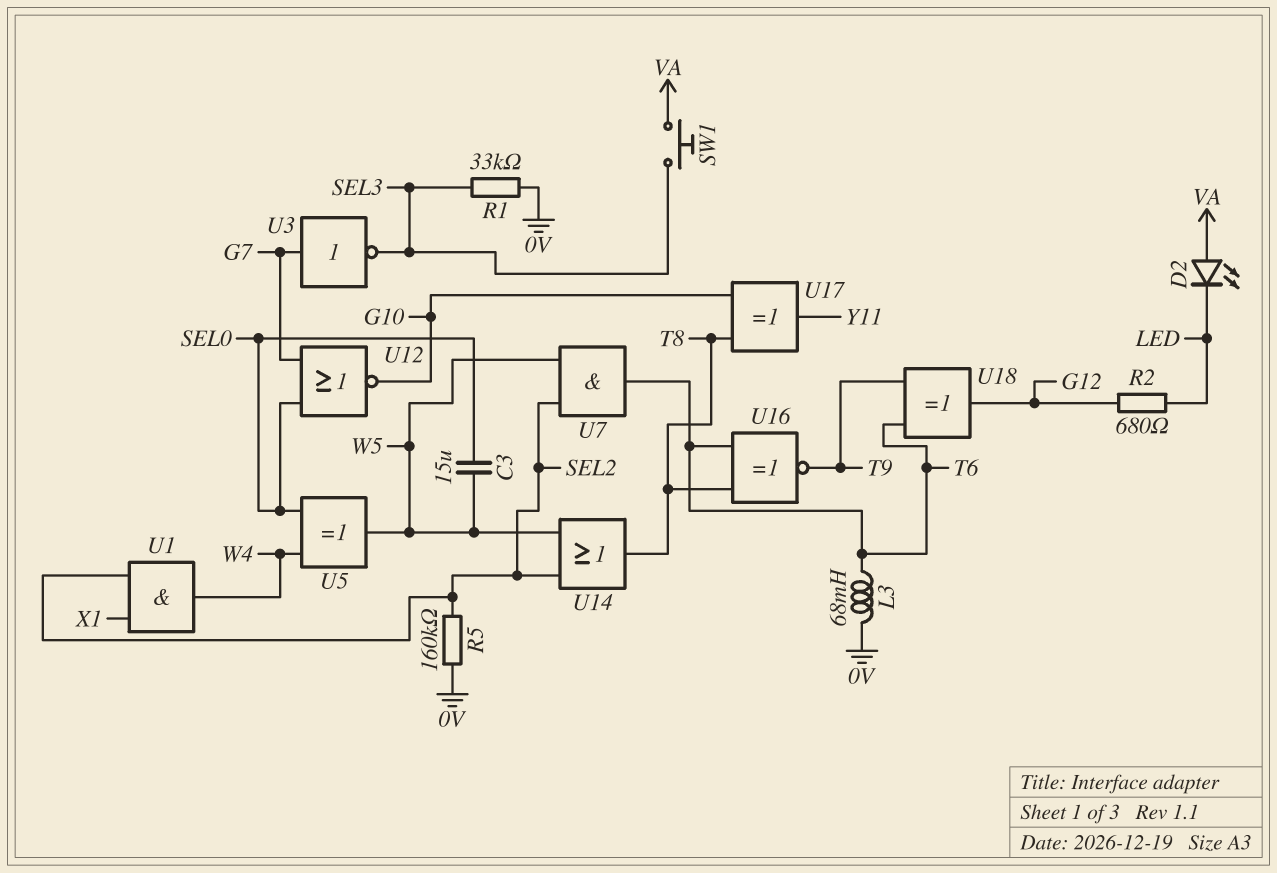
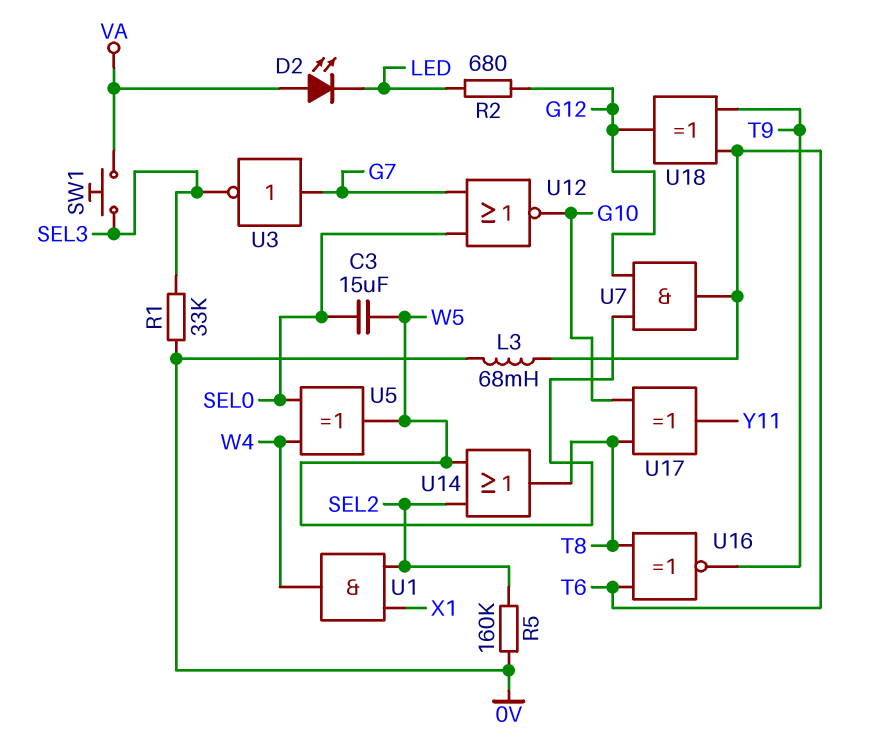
U7: AND (in SEL2, in W5, out T6) -> AND (in G12, in W5, out T6)

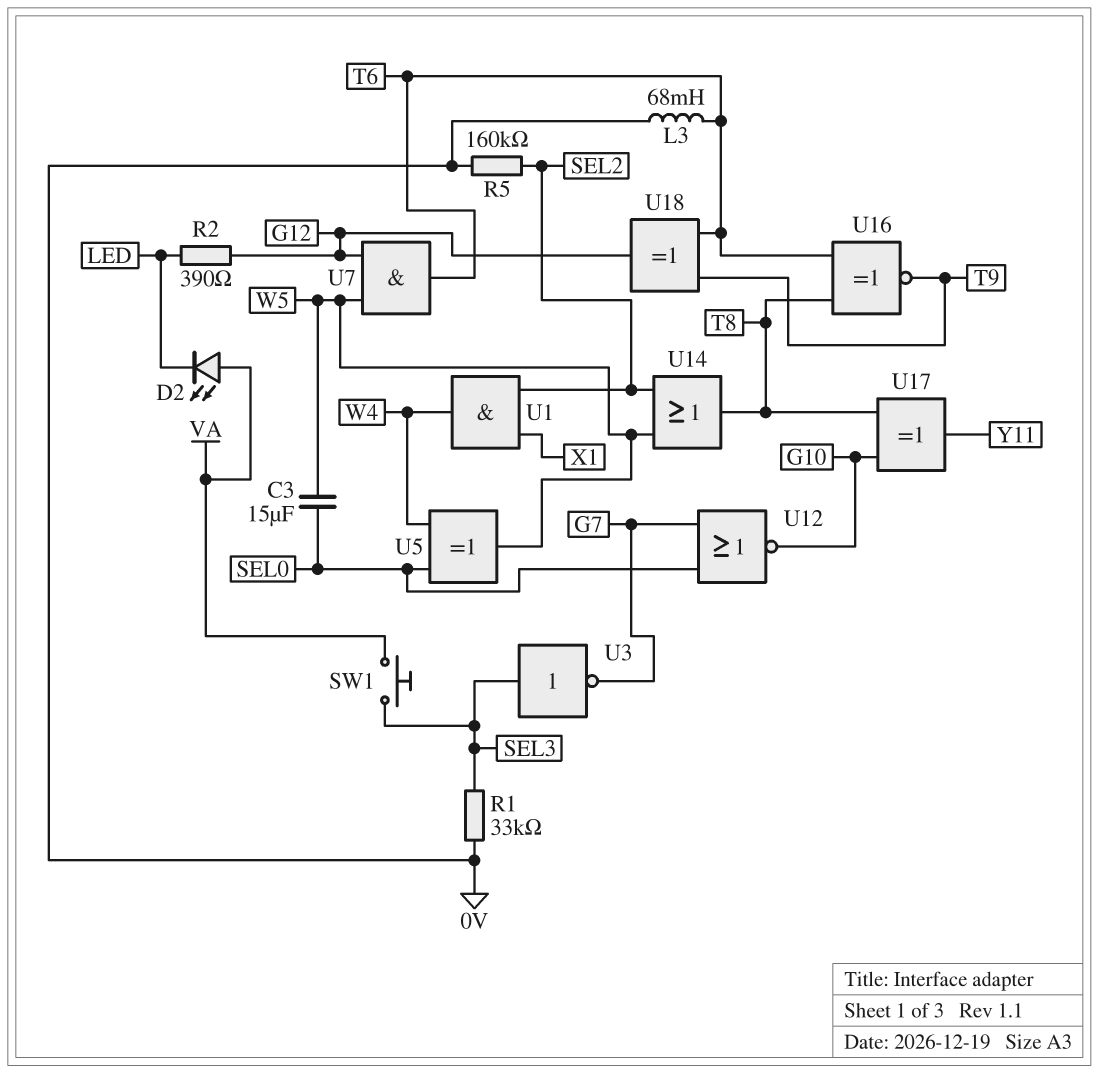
R2: 680 (G12, LED) -> 390 (G12, LED)
U3: NOT (in G7, out SEL3) -> NOT (in SEL3, out G7)

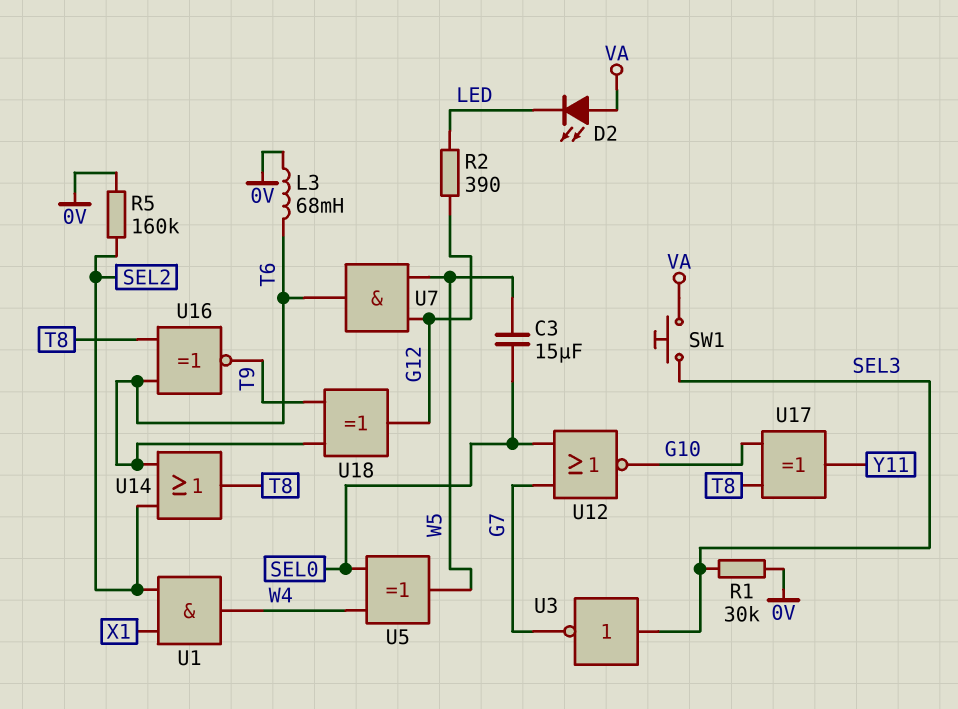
R1: 33k (0V, SEL3) -> 30k (0V, SEL3)
U14: OR (in SEL2, in W5, out T8) -> OR (in SEL2, in T6, out T8)

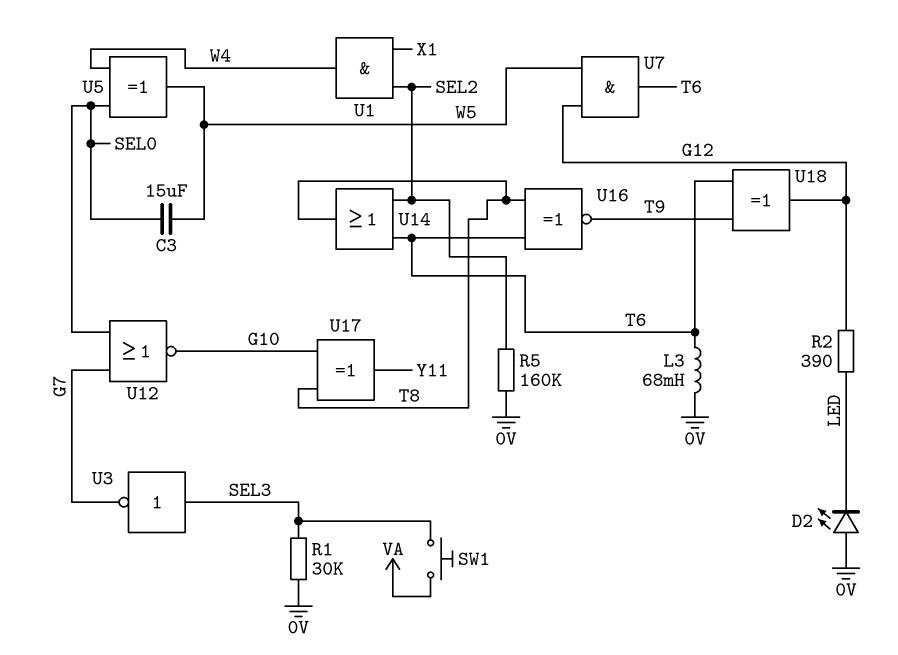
D2: LED (A VA, K LED) -> LED (A 0V, K LED)

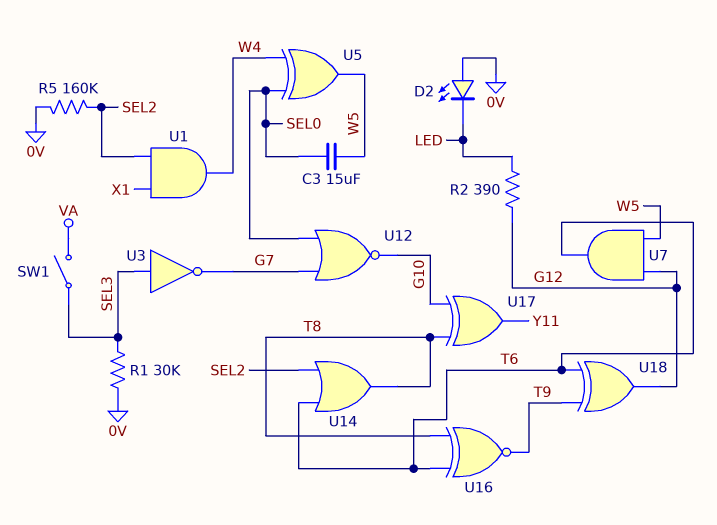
L3: 68mH (0V, T6) -> none
SW1: button (SEL3, VA) -> switch (SEL3, VA)

